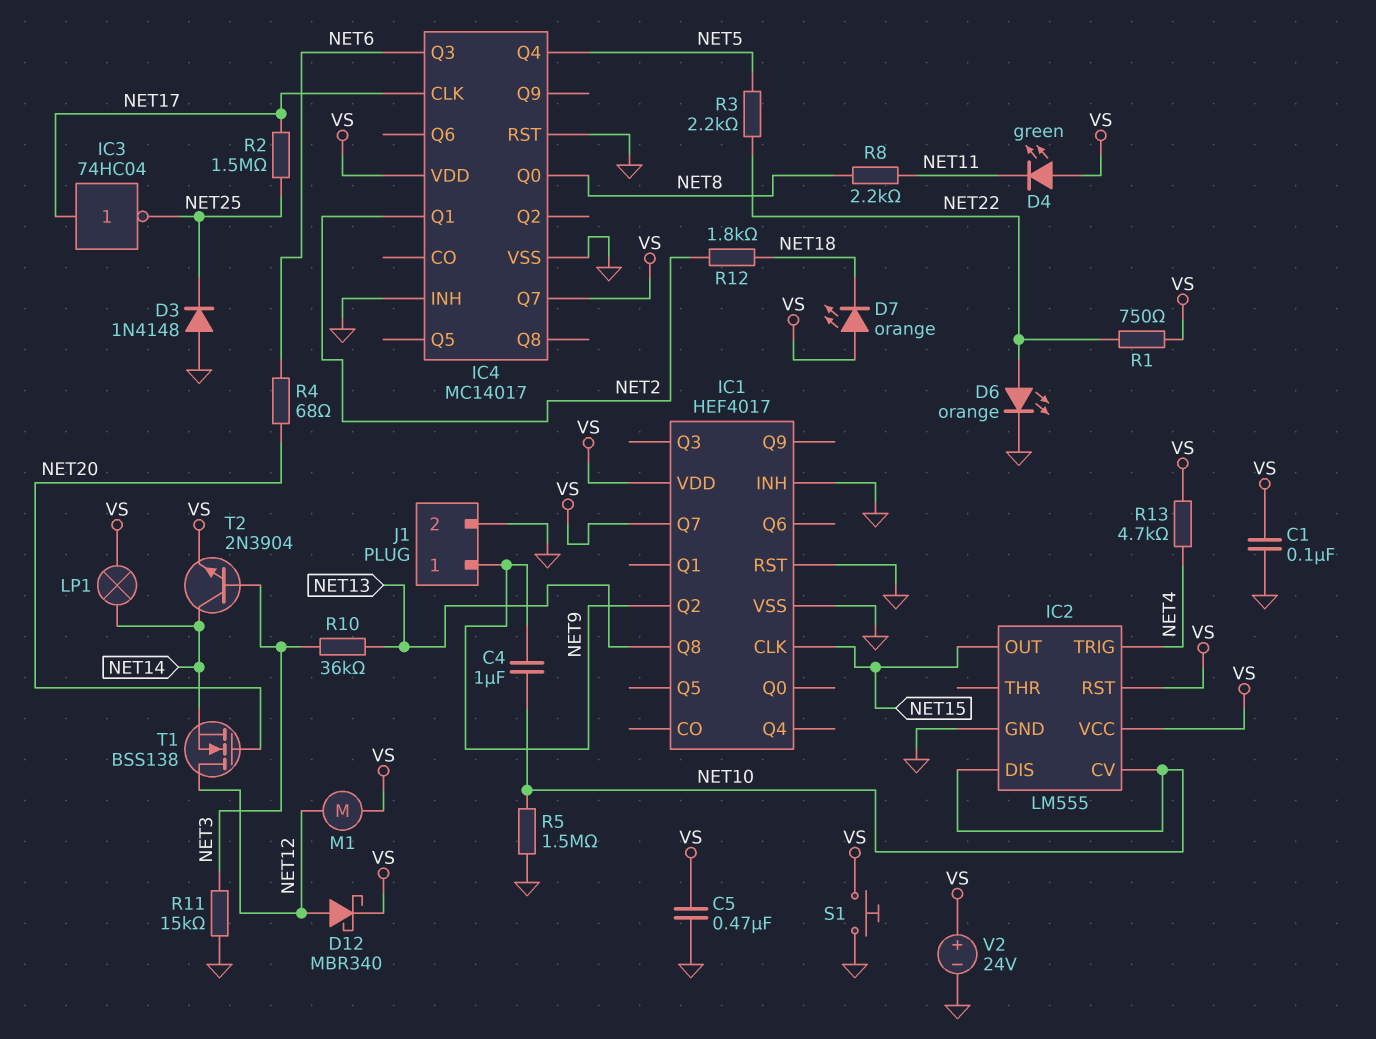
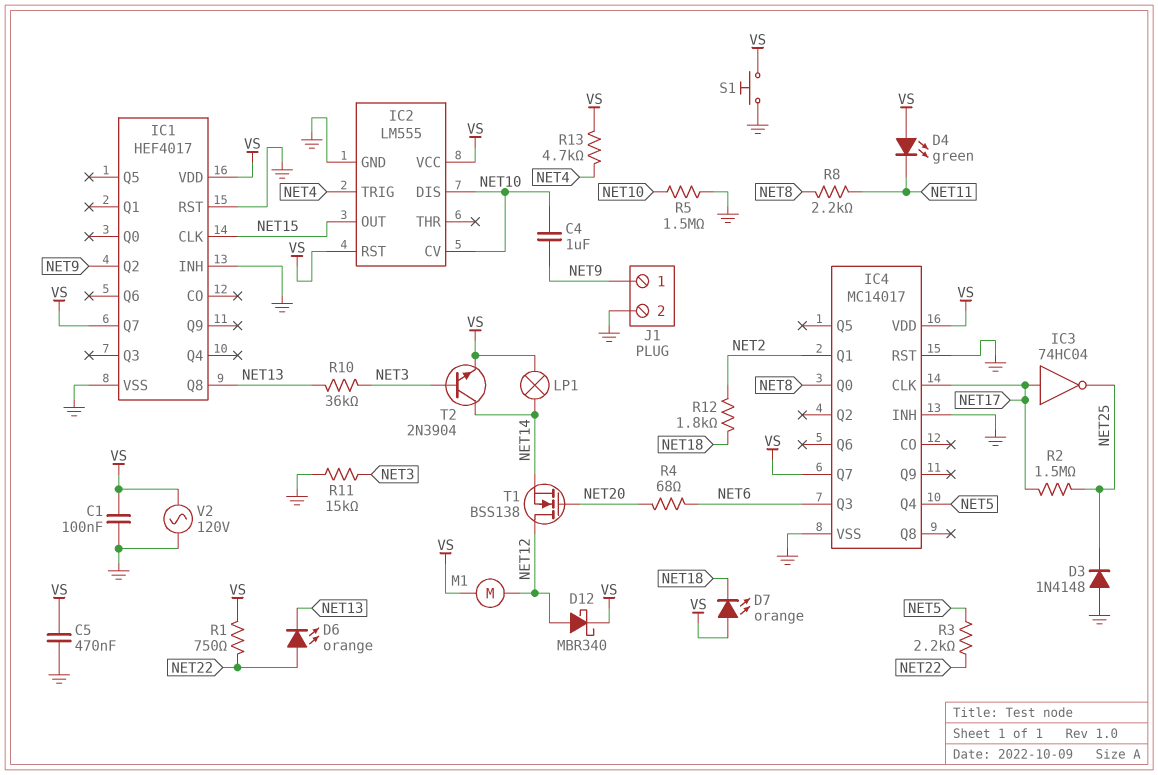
D6: LED orange (A NET22, K GND) -> LED orange (A NET22, K NET13)
V2: 24V (plus VS, minus GND) -> AC 120V (GND, VS)

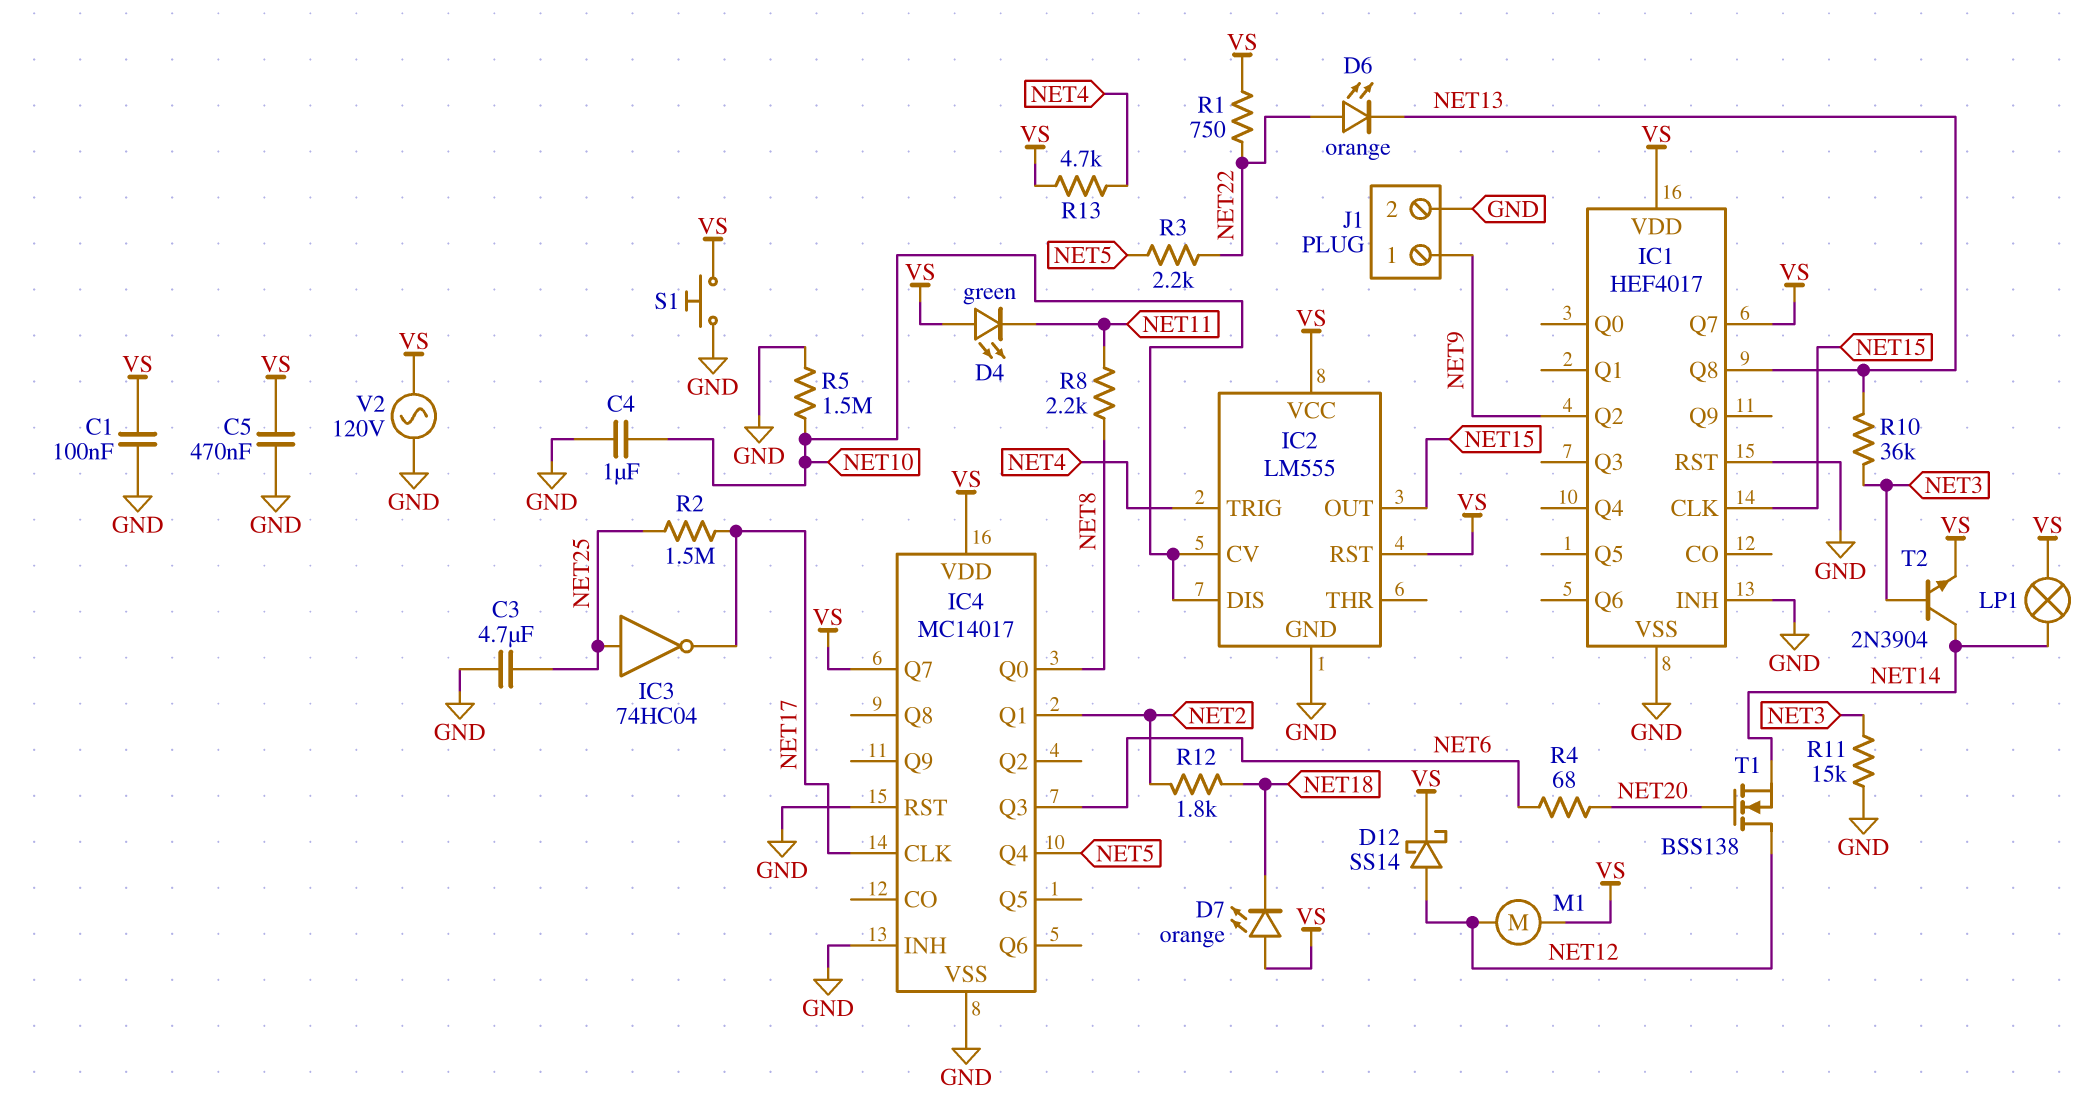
C3: none -> 4.7uF (GND, NET25)
C4: 1uF (NET9, NET10) -> 1uF (GND, NET10)
D3: diode 1N4148 (A GND, K NET25) -> none
D12: schottky MBR340 (A NET12, K VS) -> schottky SS14 (A NET12, K VS)
IC3: NOT 74HC04 (in NET17, out NET25) -> NOT 74HC04 (in NET25, out NET17)

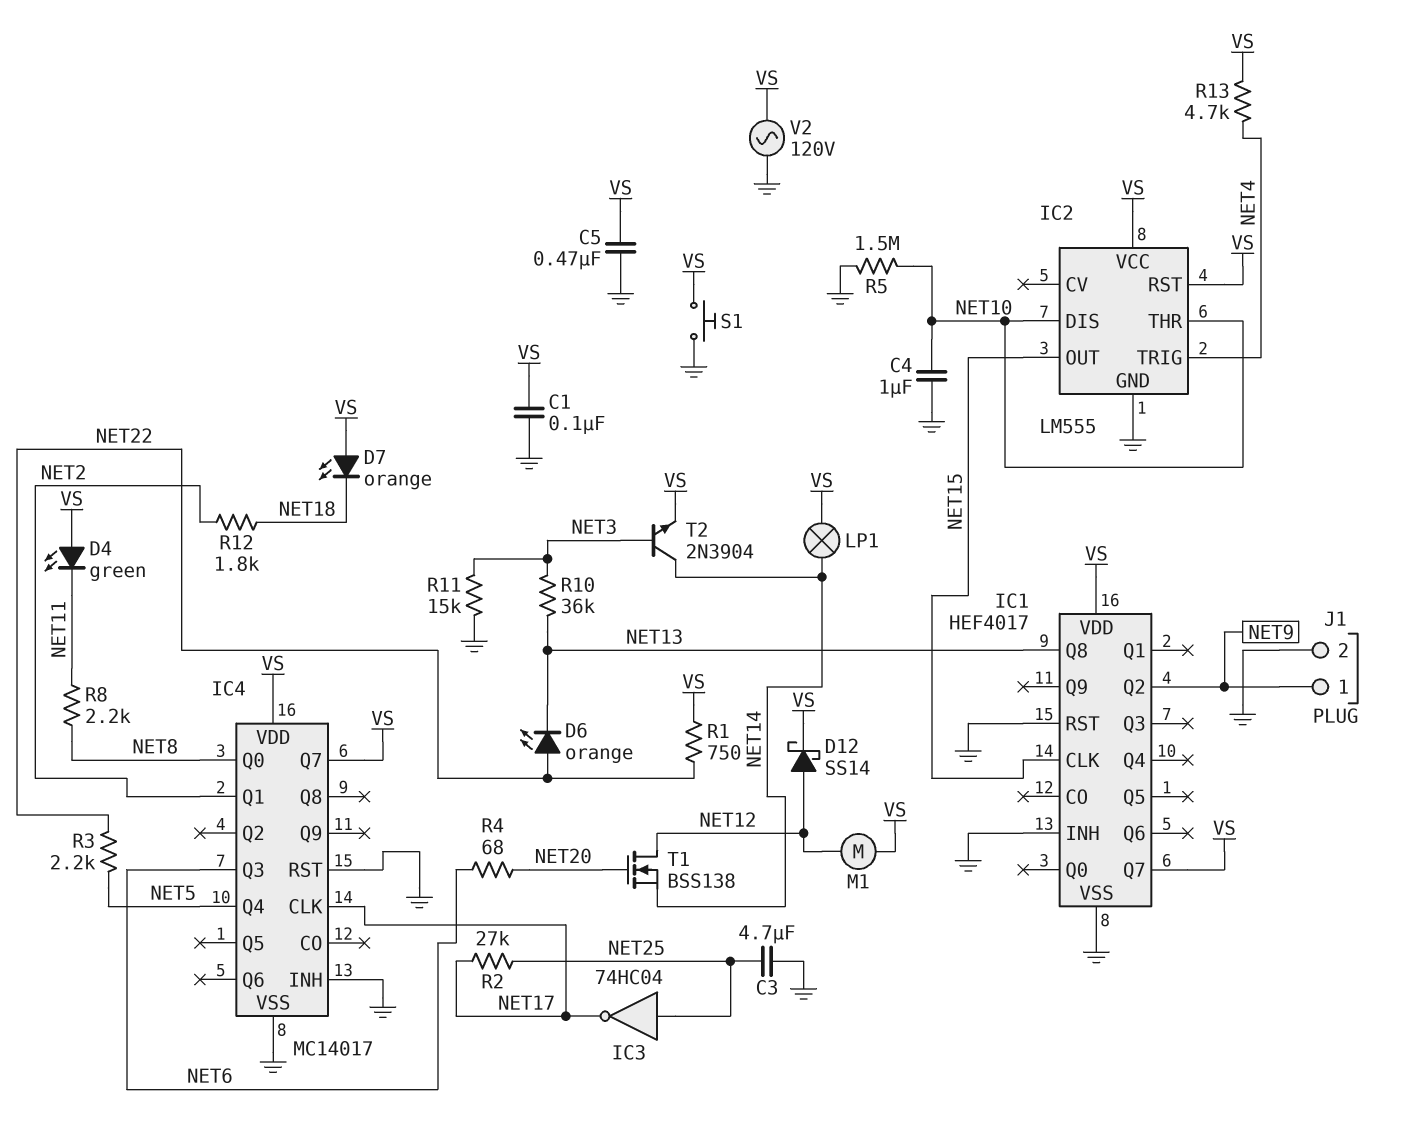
IC2 pin CV: NET10 -> none
IC2 pin THR: none -> NET10
R2: 1.5M (NET17, NET25) -> 27k (NET17, NET25)

